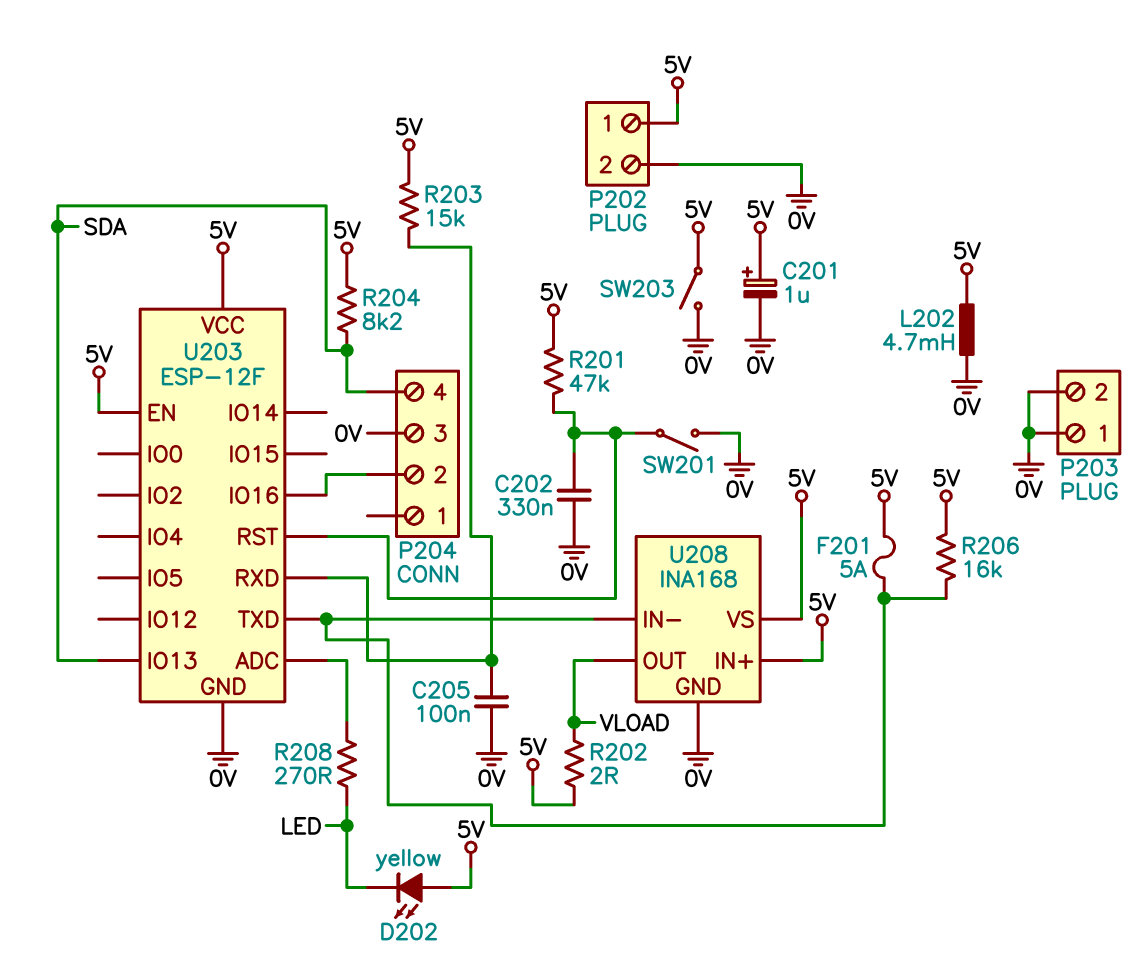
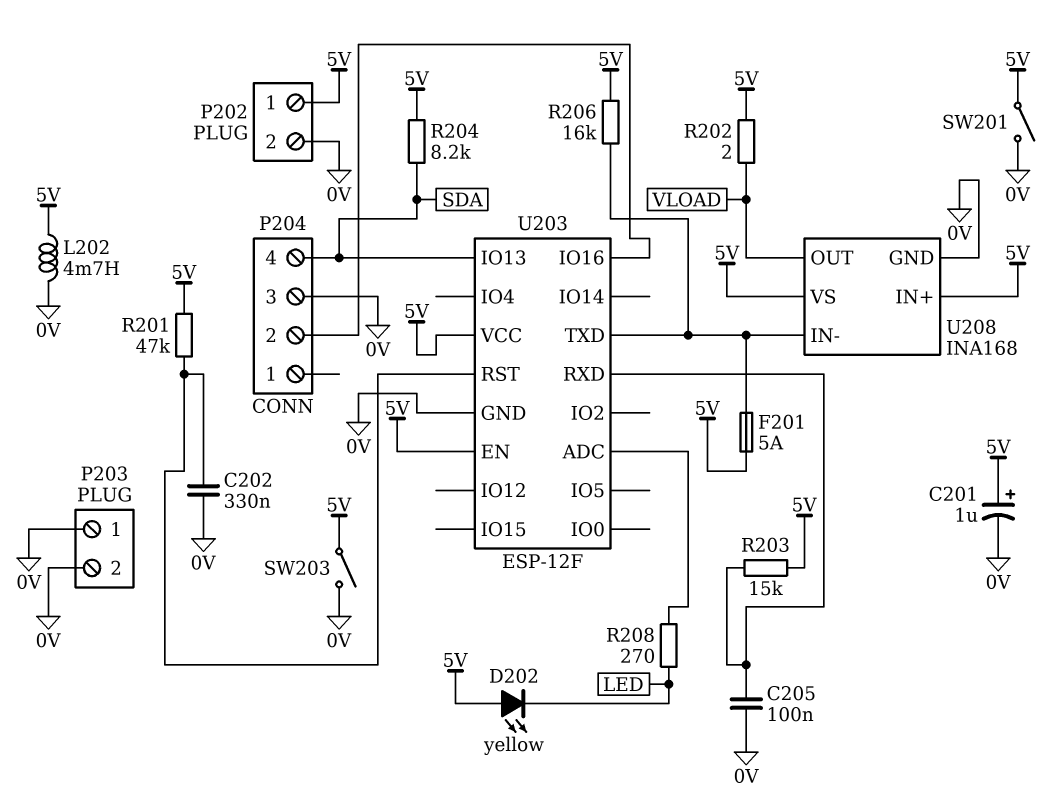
SW201: switch (0V, U203/RST) -> switch (0V, 5V)

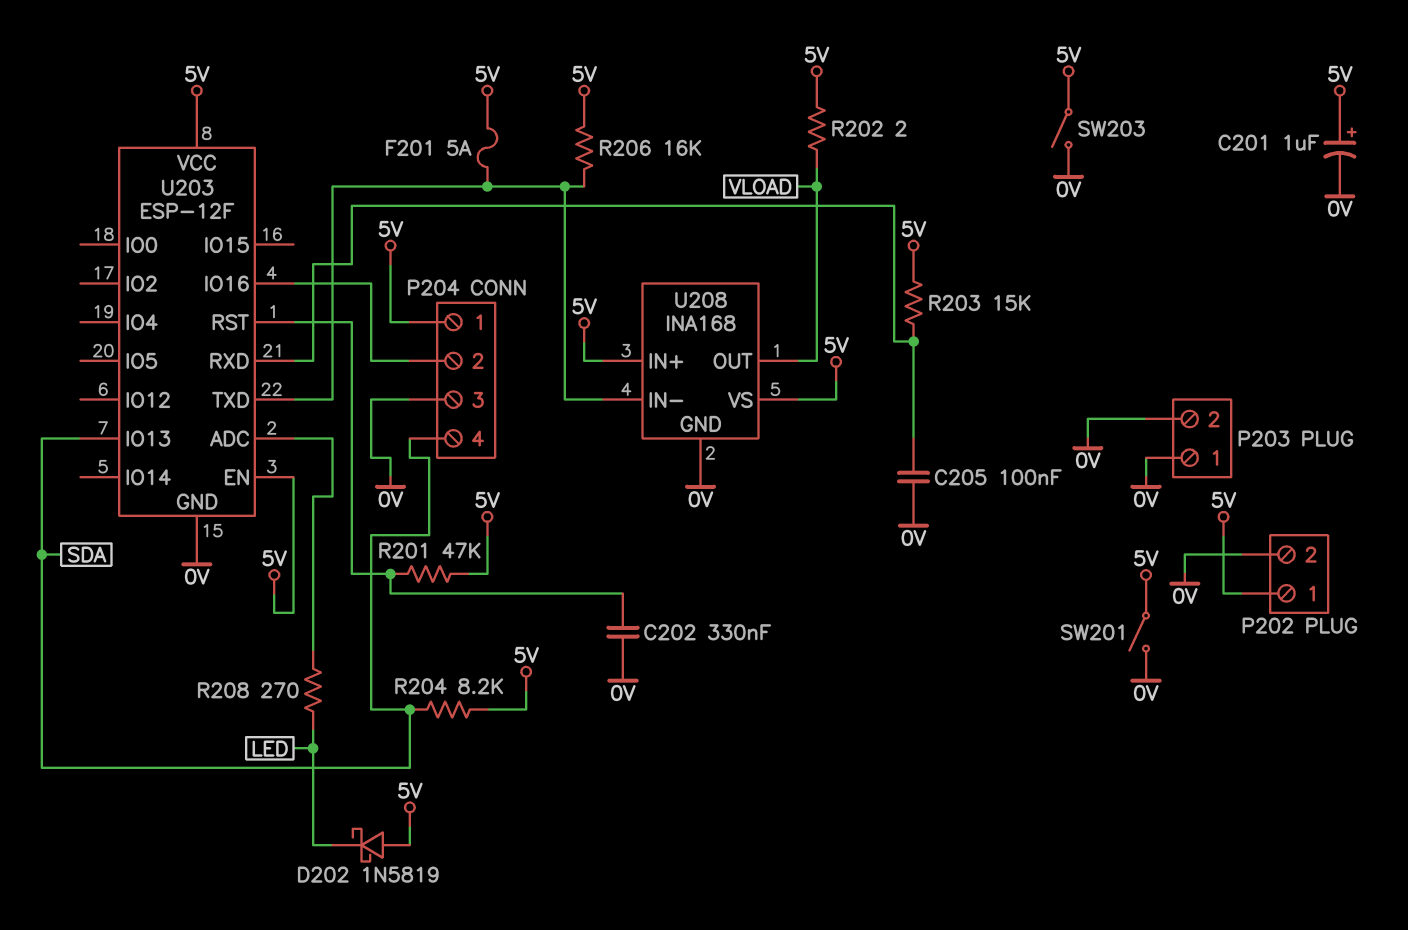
D202: LED yellow (A 5V, K LED) -> schottky 1N5819 (A 5V, K LED)
L202: 4.7mH (0V, 5V) -> none
P204 pin 1: none -> 5V

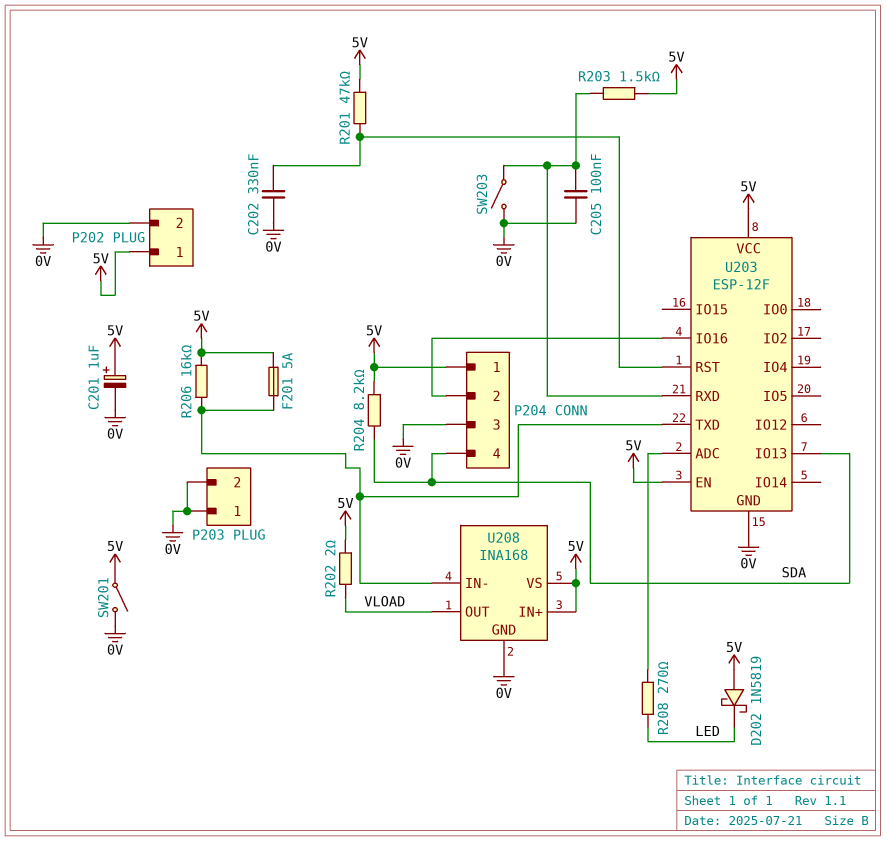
R203: 15k (5V, U203/RXD) -> 1.5k (5V, U203/RXD)
SW203: switch (0V, 5V) -> switch (0V, U203/RXD)

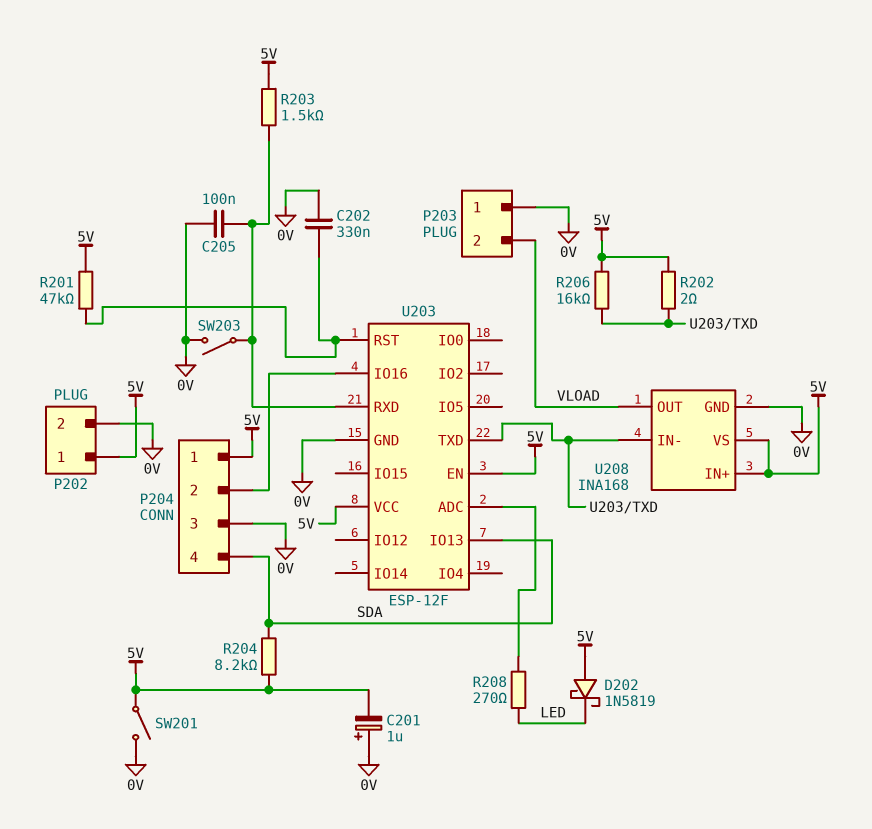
C201: 1uF (plus 5V, minus 0V) -> 1uF (plus 0V, minus 5V)
F201: 5A (5V, U203/TXD) -> none
P203 pin 2: 0V -> VLOAD
R202: 2 (5V, VLOAD) -> 2 (5V, U203/TXD)

